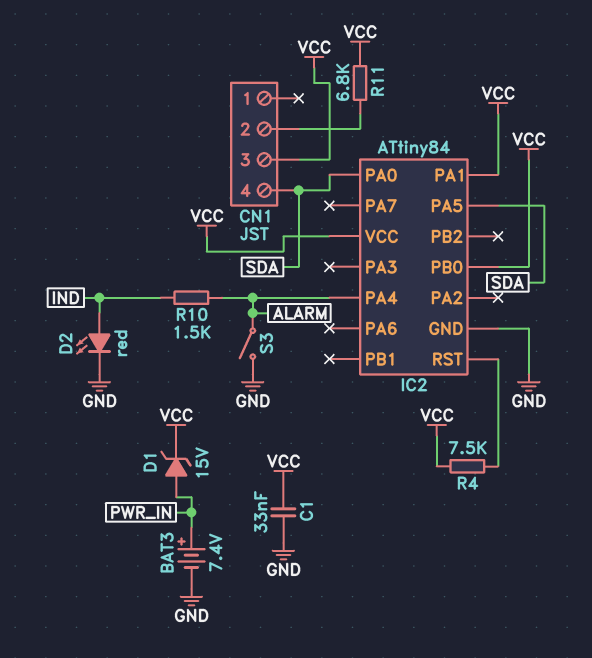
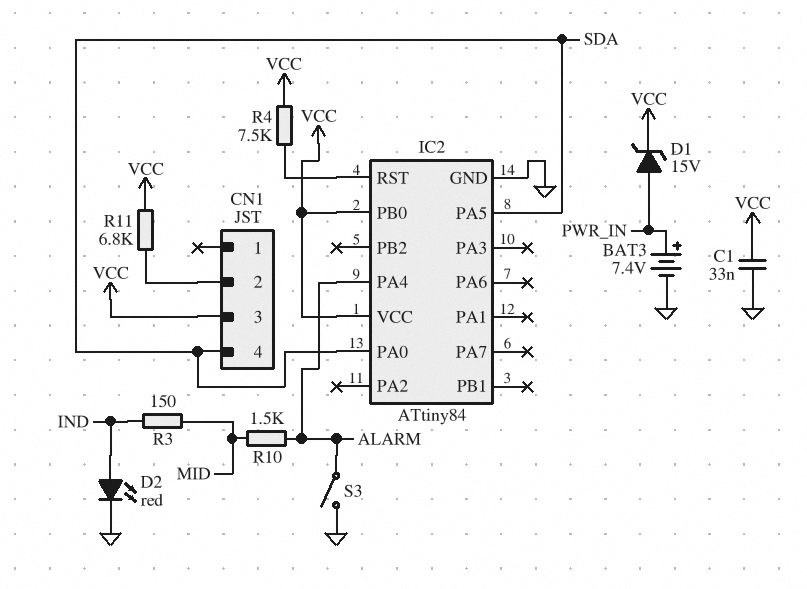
IC2 pin PA1: VCC -> none
R3: none -> 150 (IND, MID)
R10: 1.5k (ALARM, IND) -> 1.5k (ALARM, MID)

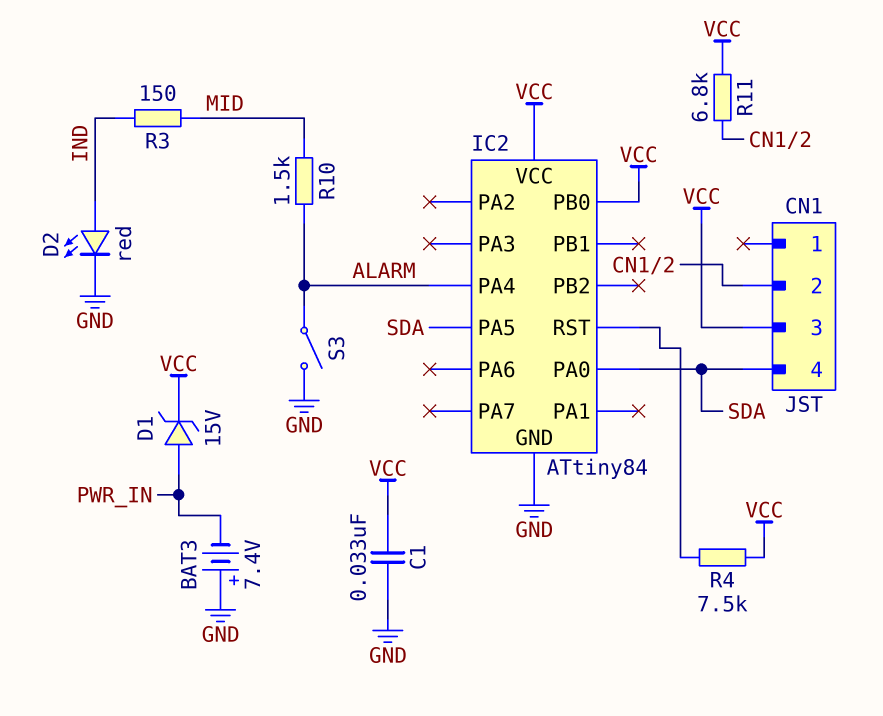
BAT3: 7.4V (plus PWR_IN, minus GND) -> 7.4V (plus GND, minus PWR_IN)

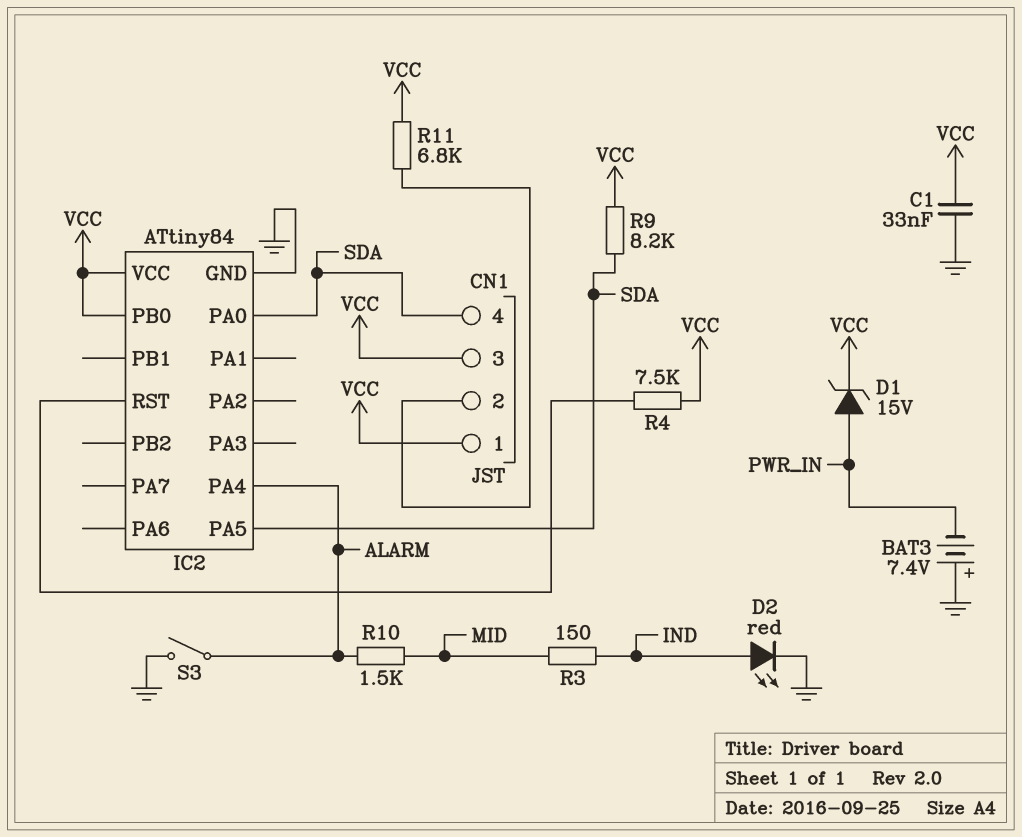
CN1 pin 1: none -> VCC
R9: none -> 8.2k (SDA, VCC)

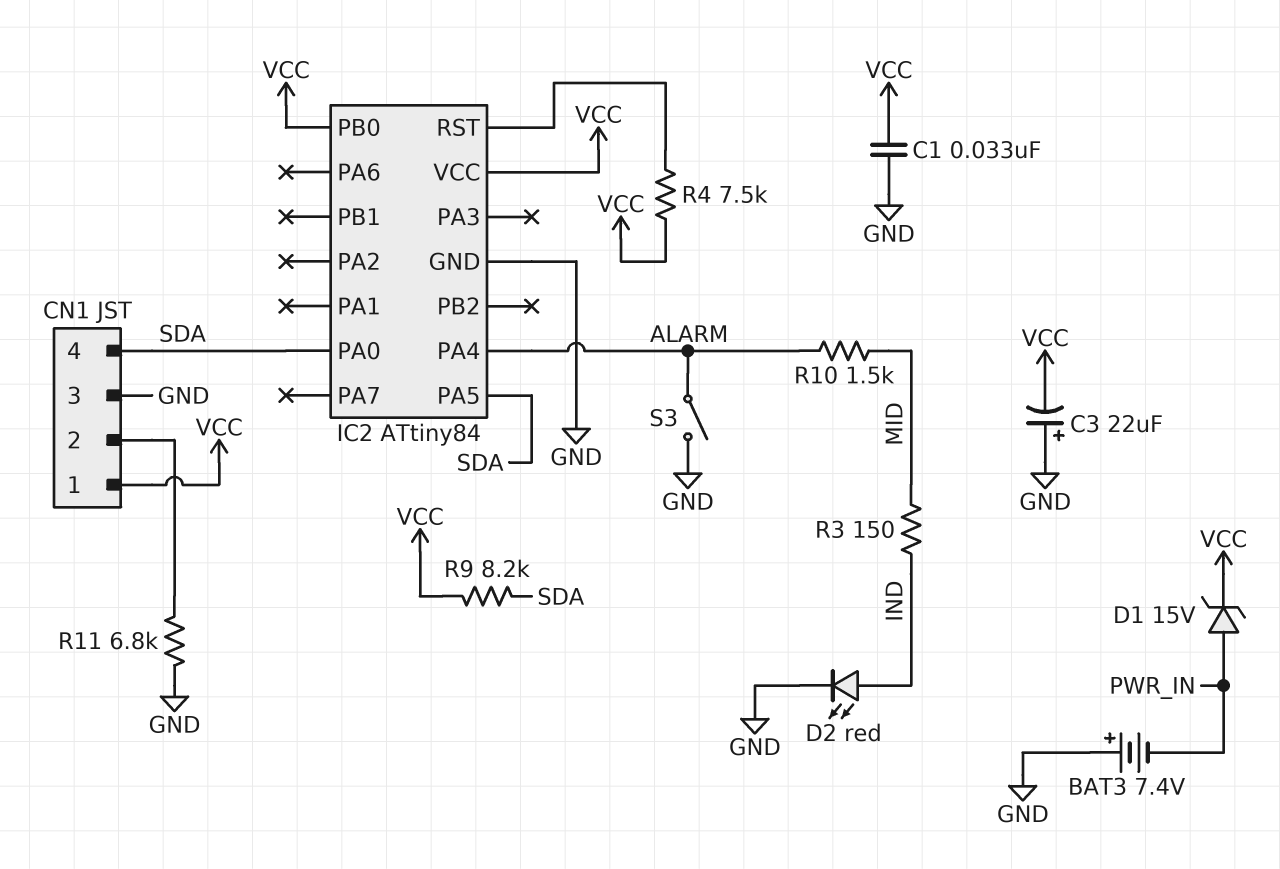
C3: none -> 22uF (plus GND, minus VCC)
CN1 pin 3: VCC -> GND
R11: 6.8k (CN1/2, VCC) -> 6.8k (CN1/2, GND)

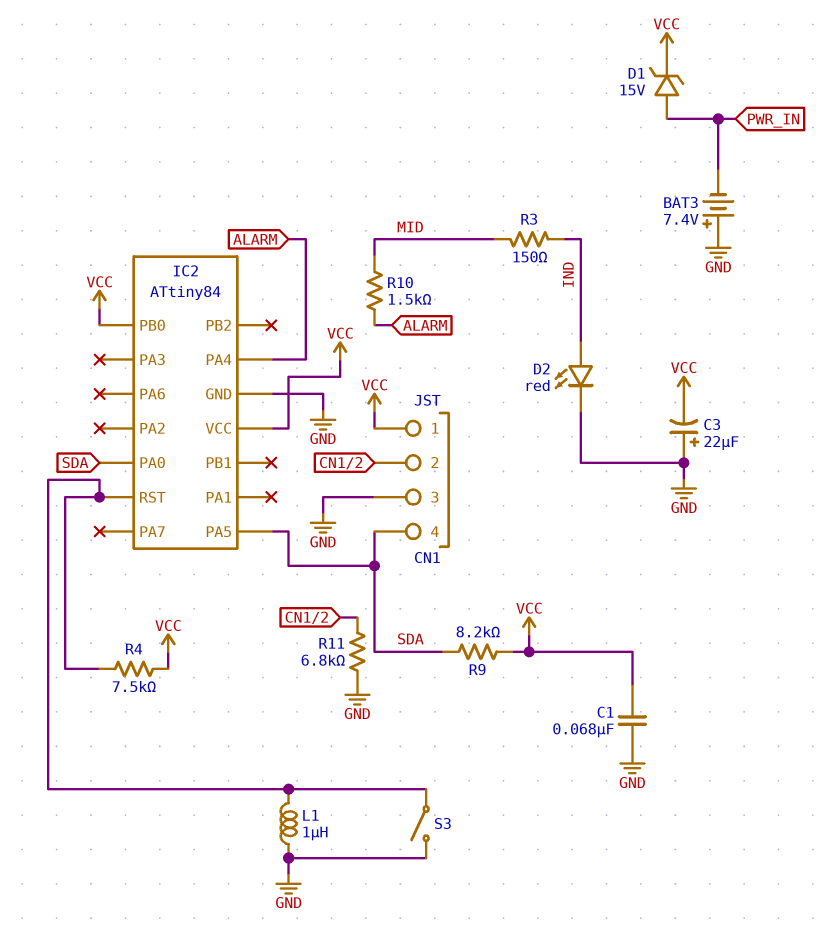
C1: 33nF (GND, VCC) -> 68nF (GND, VCC)
L1: none -> 1uH (GND, IC2/RST)
S3: switch (ALARM, GND) -> switch (GND, IC2/RST)

